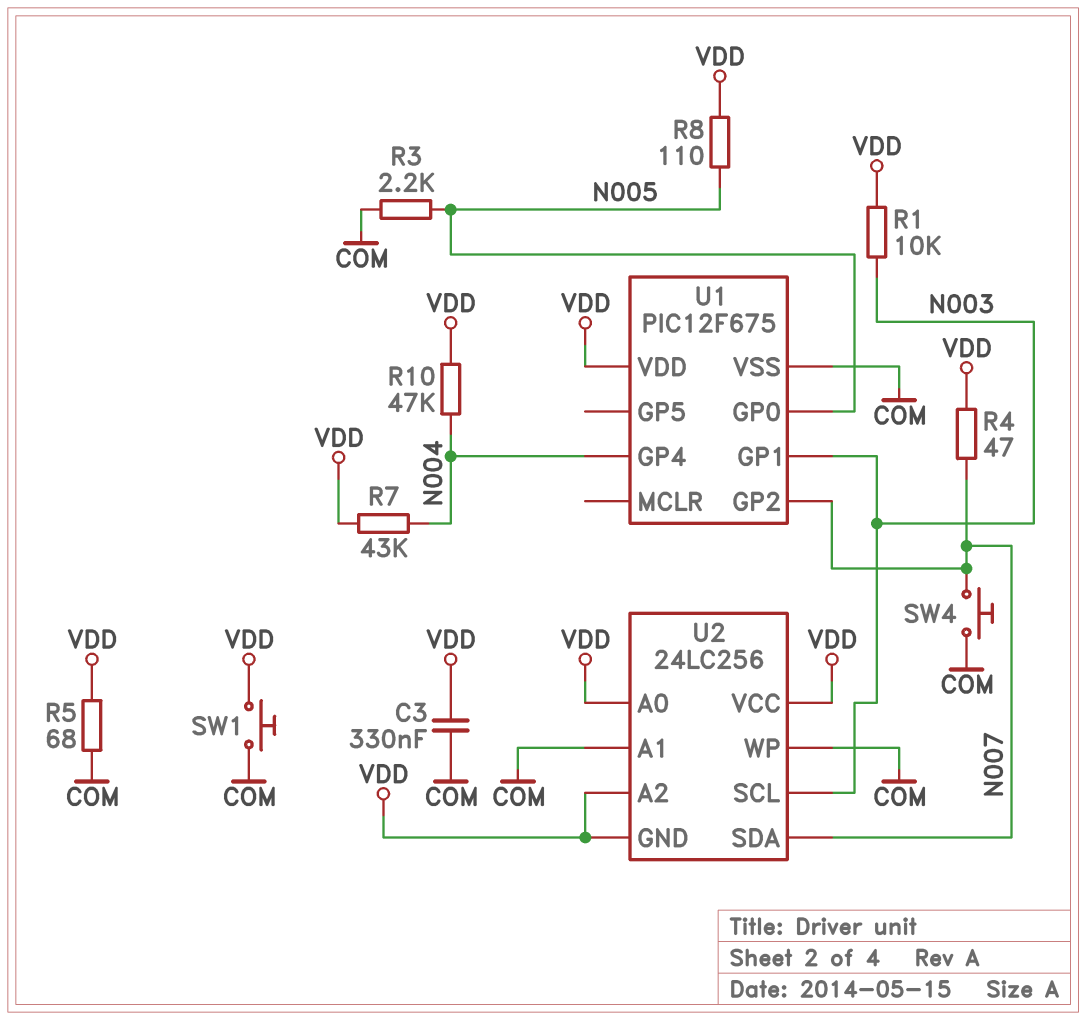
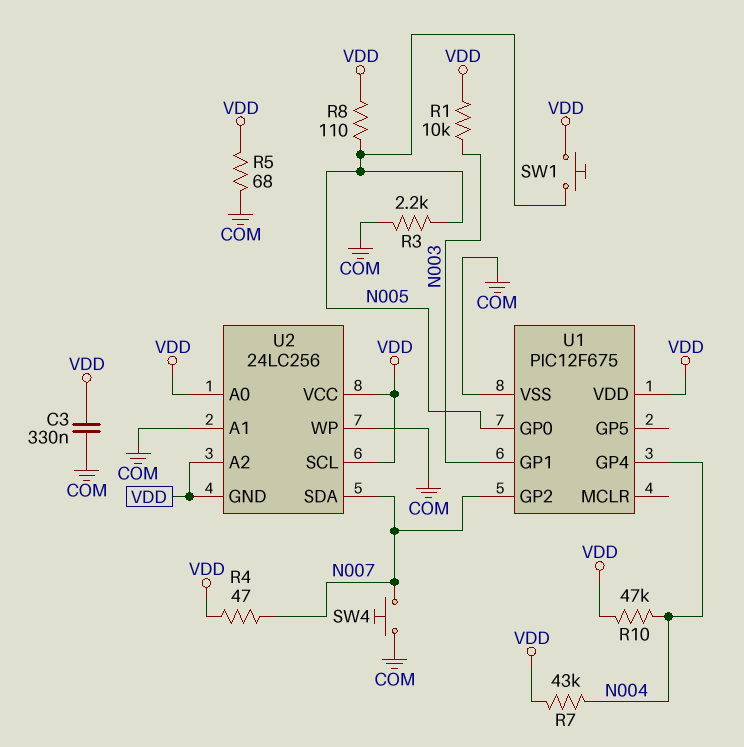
SW1: button (COM, VDD) -> button (N005, VDD)
U2 pin SCL: N003 -> VDD

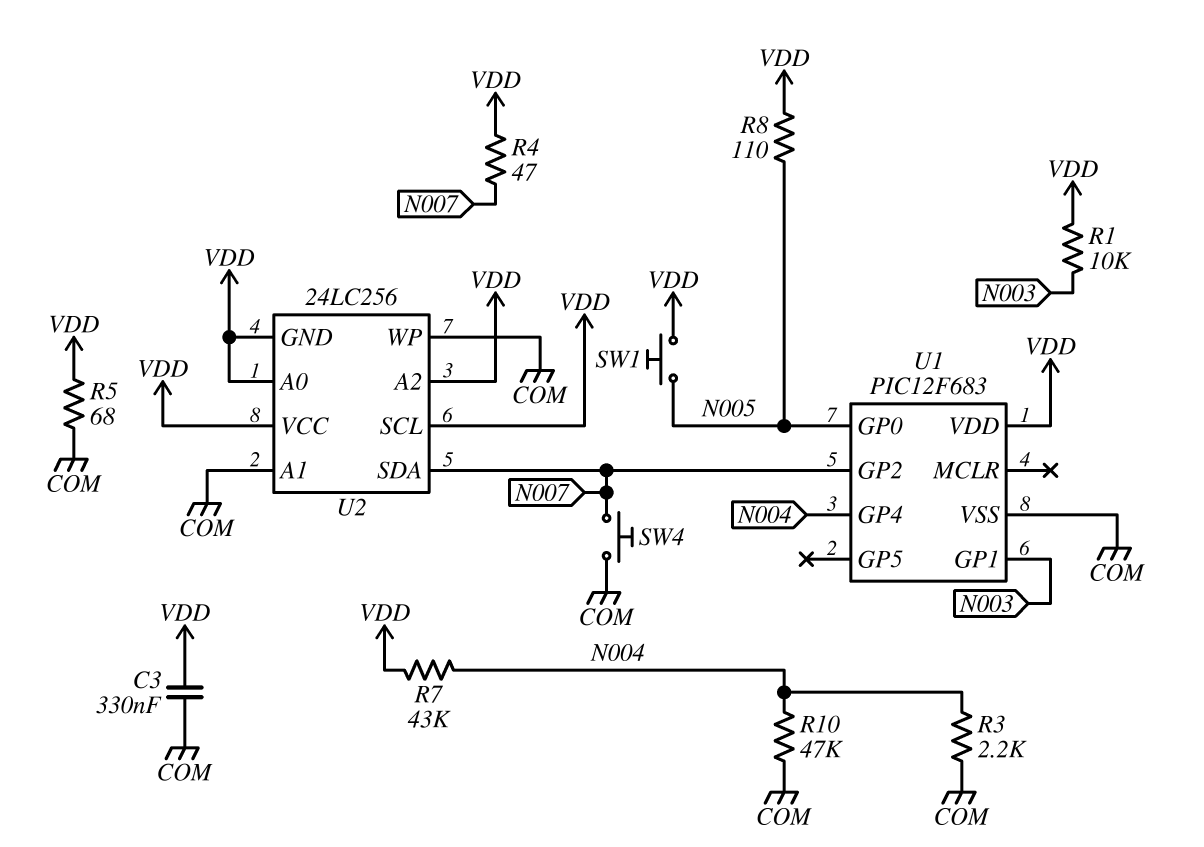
R3: 2.2k (COM, N005) -> 2.2k (COM, N004)
R10: 47k (N004, VDD) -> 47k (COM, N004)
U1: PIC12F675 -> PIC12F683

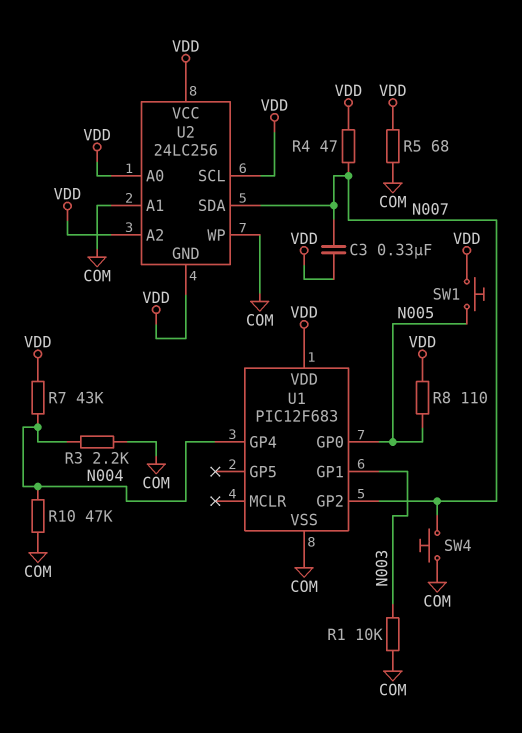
C3: 330nF (COM, VDD) -> 330nF (N007, VDD)
R1: 10k (N003, VDD) -> 10k (COM, N003)

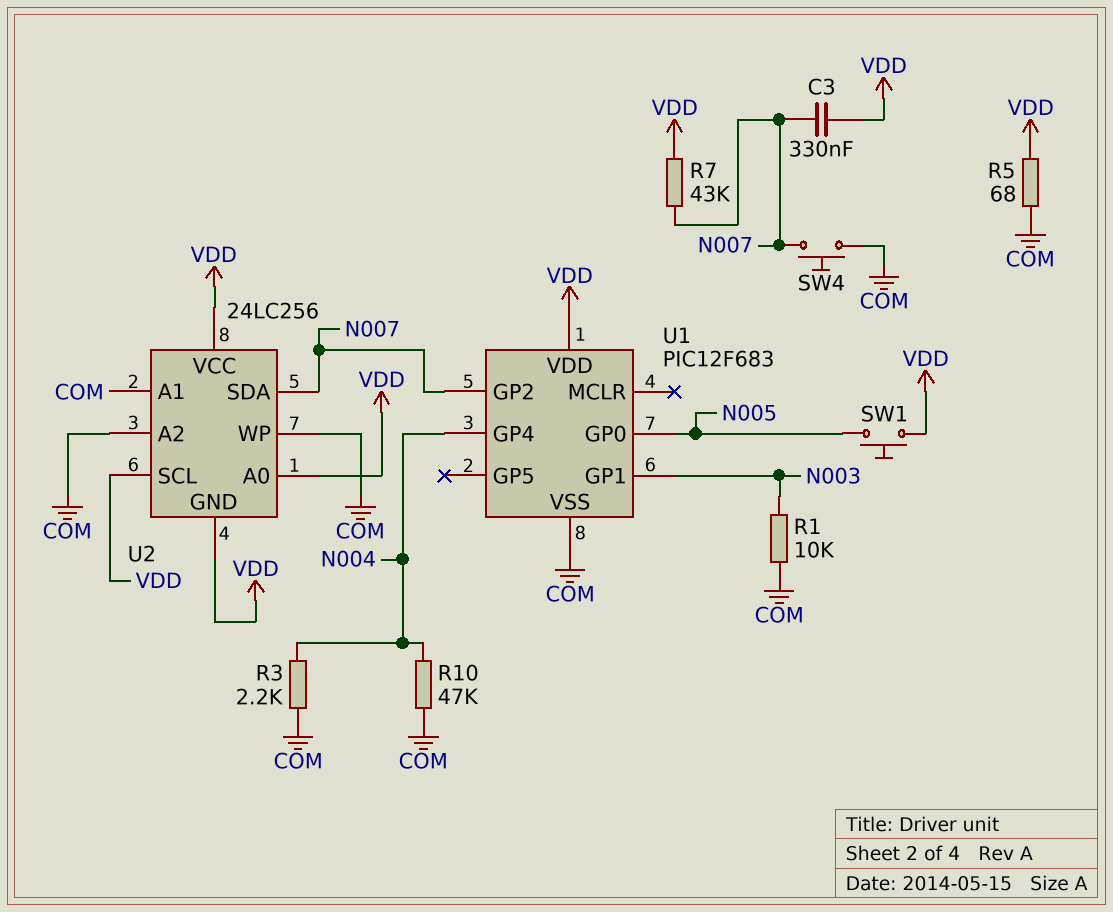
R4: 47 (N007, VDD) -> none
R7: 43k (N004, VDD) -> 43k (N007, VDD)
R8: 110 (N005, VDD) -> none
U2 pin A2: VDD -> COM

